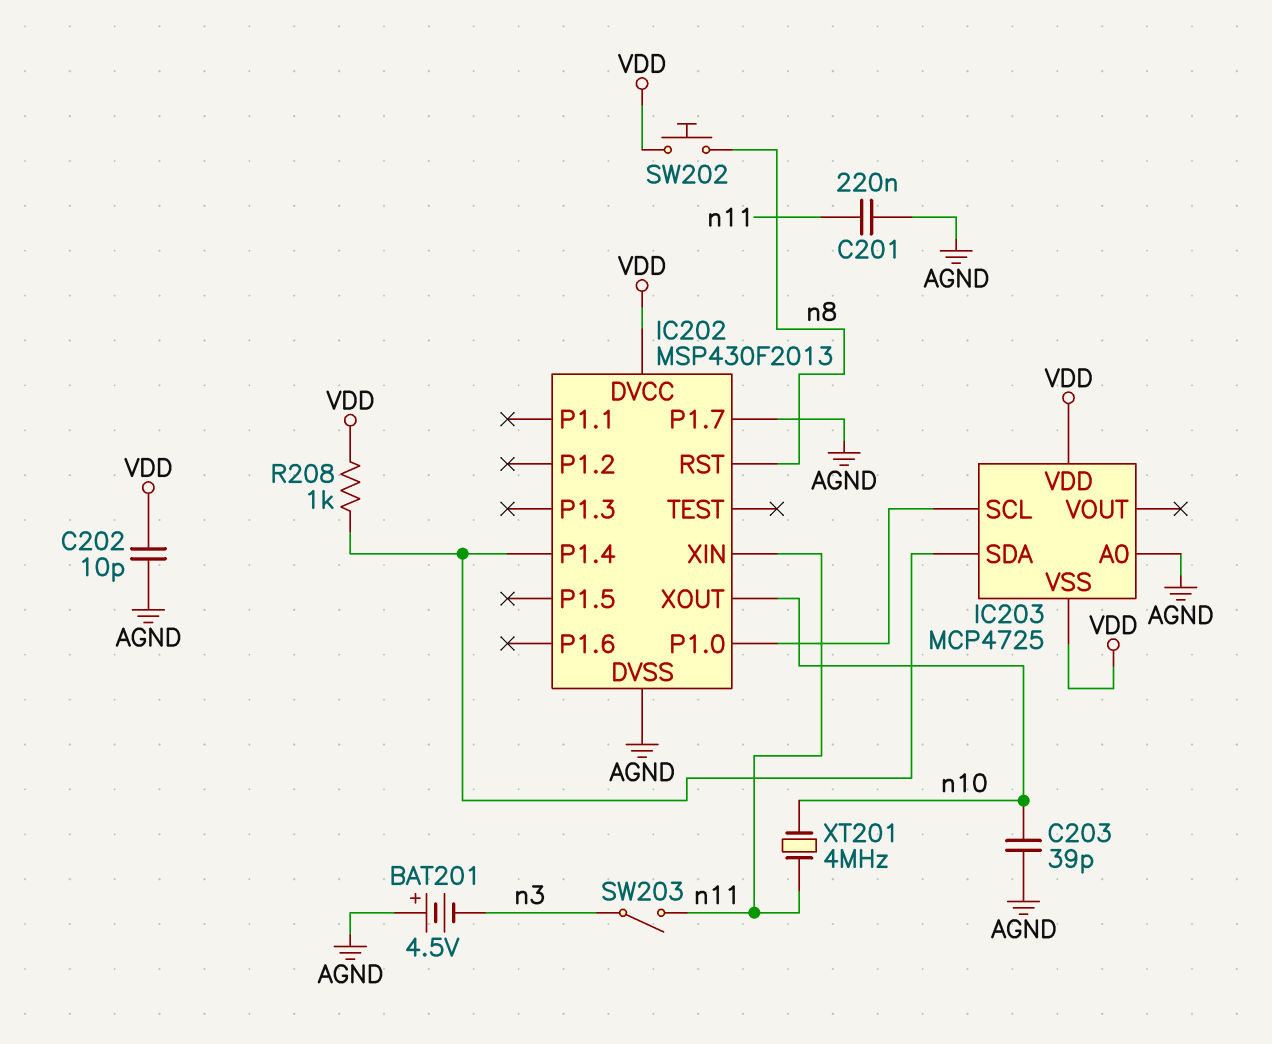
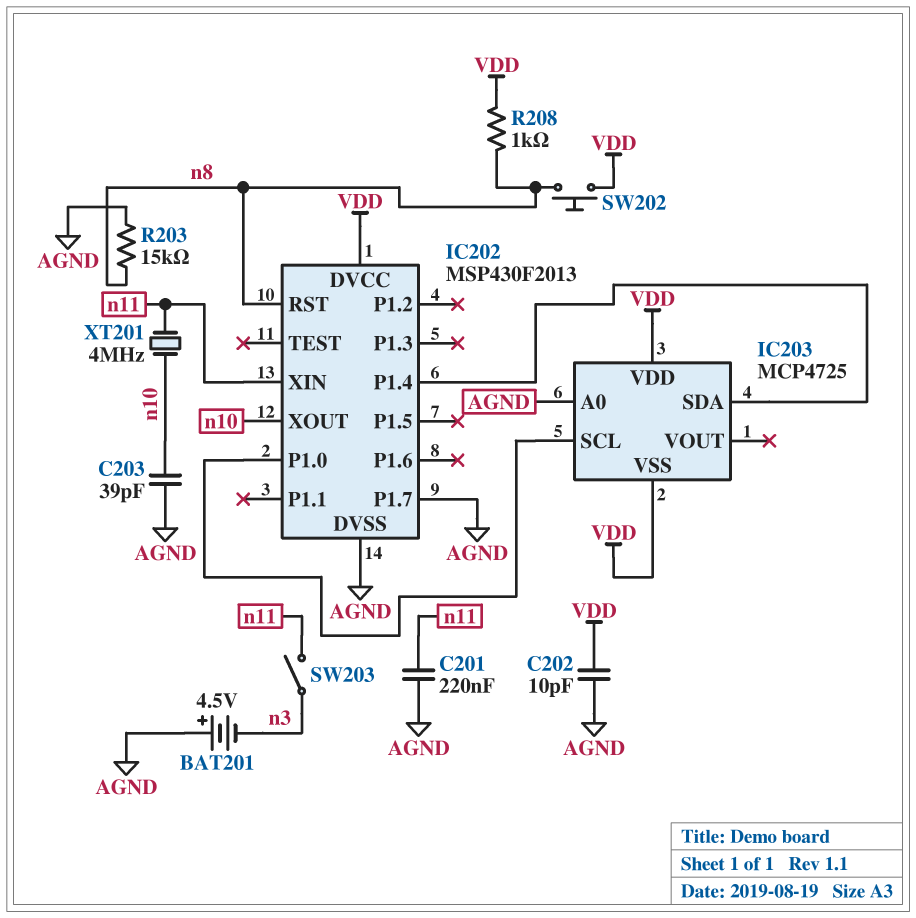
R203: none -> 15k (AGND, n8)
R208: 1k (IC202/P1.4, VDD) -> 1k (VDD, n8)

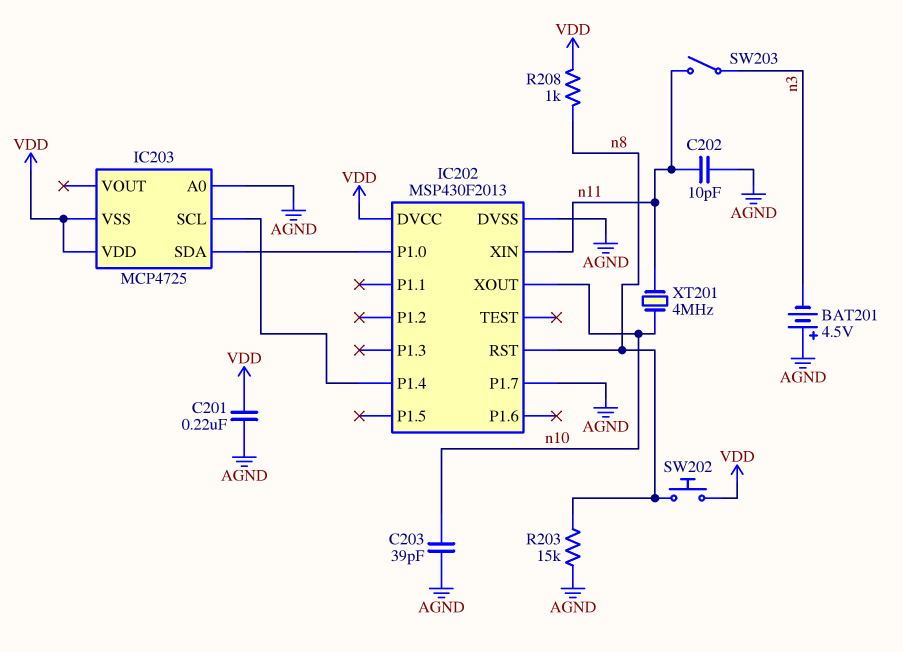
C201: 220nF (AGND, n11) -> 220nF (AGND, VDD)
C202: 10pF (AGND, VDD) -> 10pF (AGND, n11)
IC203 pin SCL: IC202/P1.0 -> IC202/P1.4
IC203 pin SDA: IC202/P1.4 -> IC202/P1.0

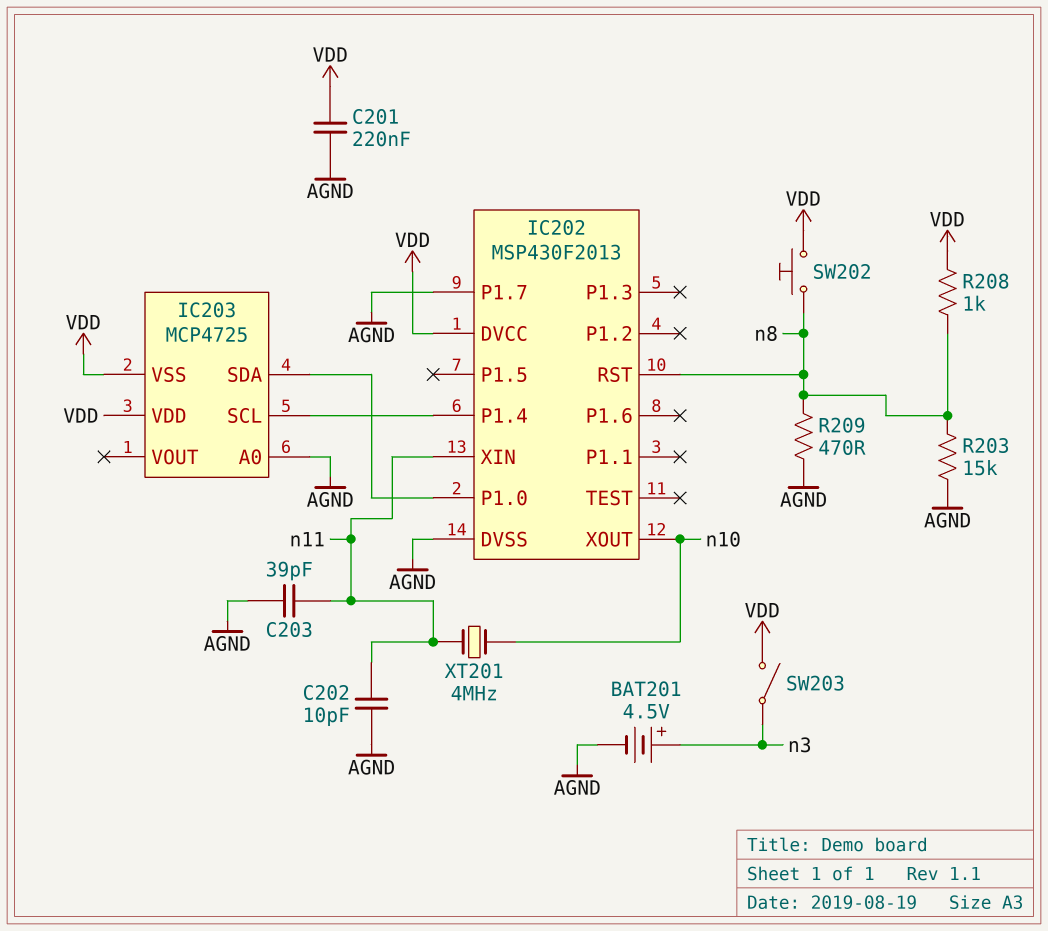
BAT201: 4.5V (plus AGND, minus n3) -> 4.5V (plus n3, minus AGND)
C203: 39pF (AGND, n10) -> 39pF (AGND, n11)
R209: none -> 470 (AGND, n8)
SW203: switch (n3, n11) -> switch (VDD, n3)

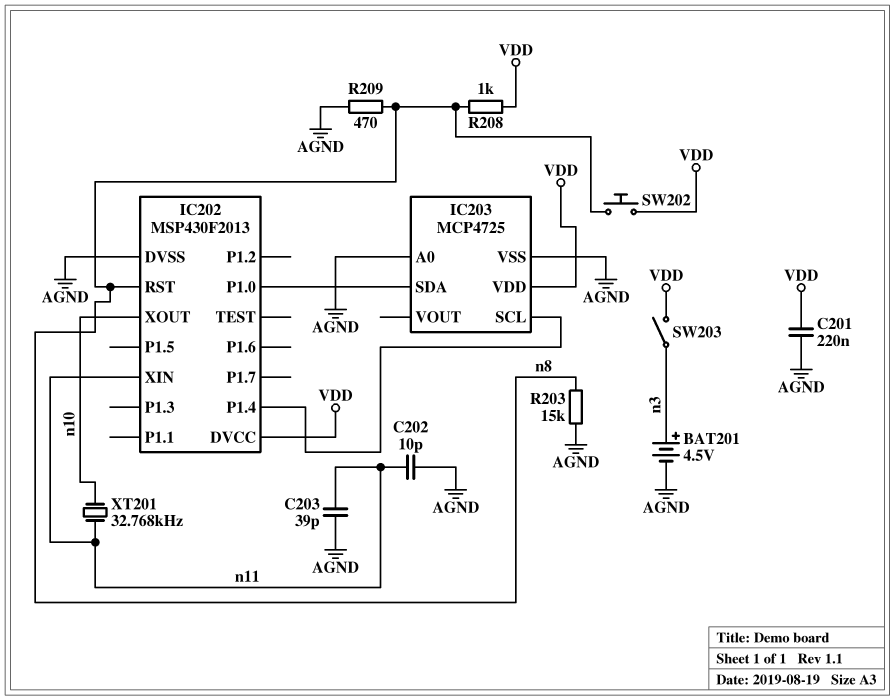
IC202 pin P1.7: AGND -> none
IC203 pin VSS: VDD -> AGND
XT201: 4MHz (n10, n11) -> 32.768kHz (n10, n11)

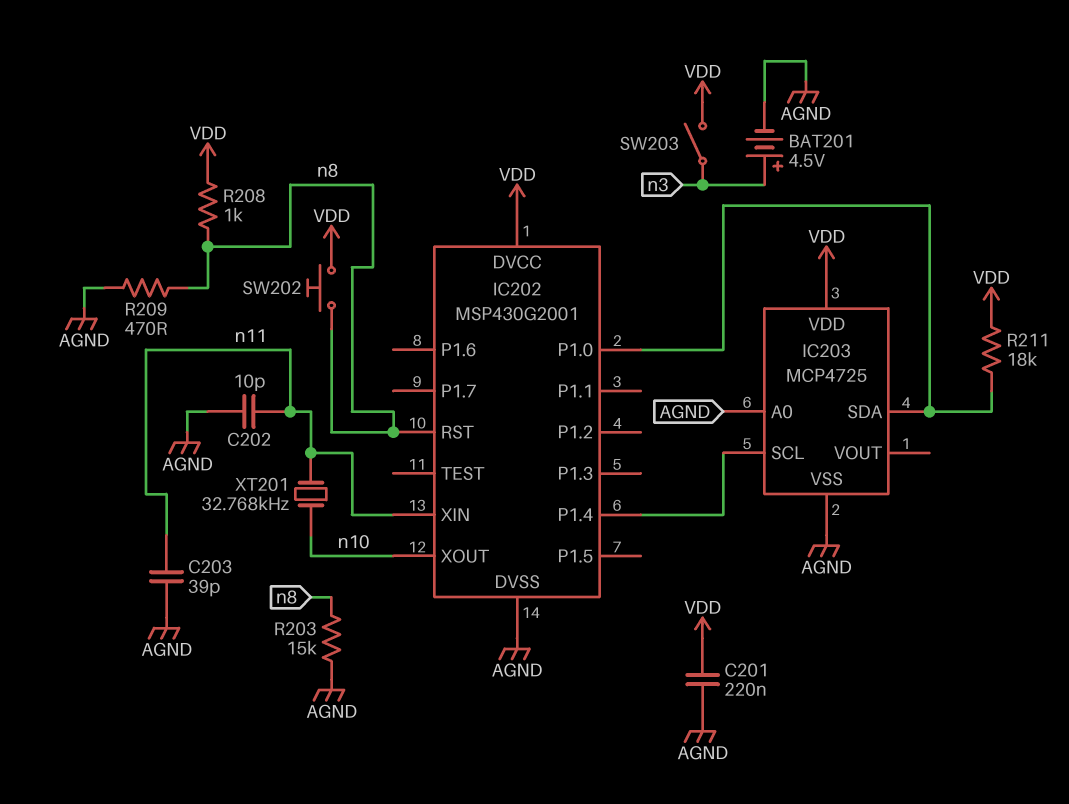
IC202: MSP430F2013 -> MSP430G2001
R211: none -> 18k (IC202/P1.0, VDD)

